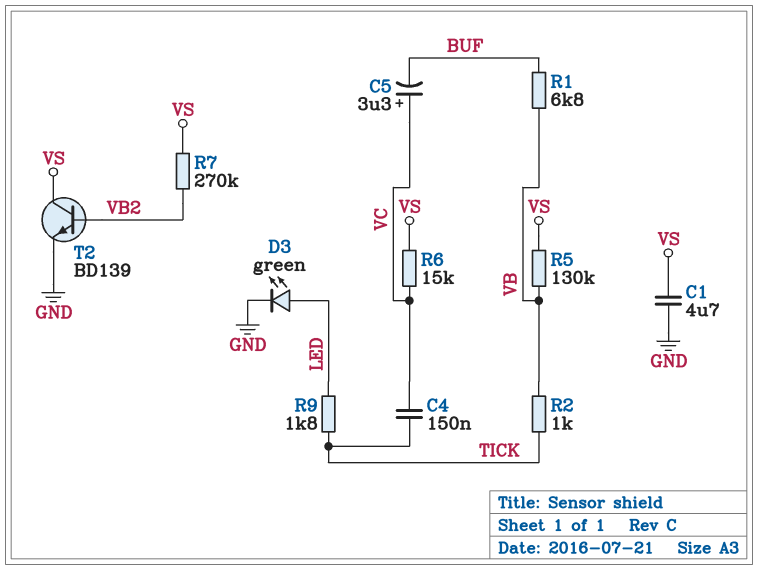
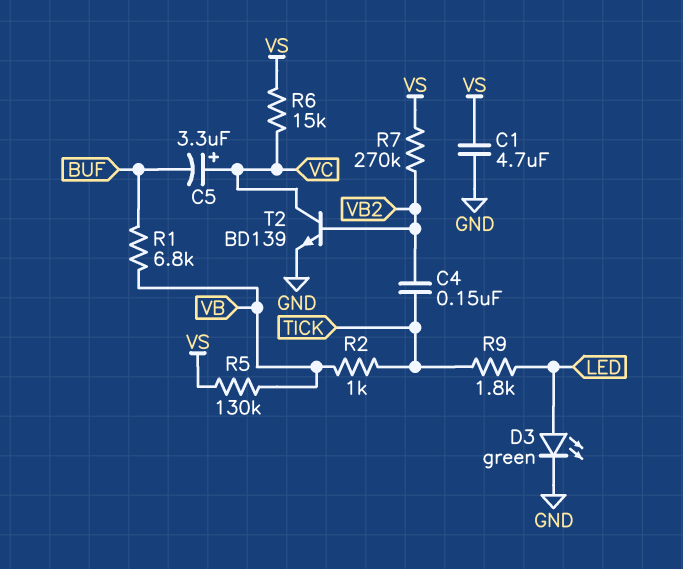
C4: 150nF (TICK, VC) -> 150nF (TICK, VB2)
T2: NPN BD139 (B VB2, C VS, E GND) -> NPN BD139 (B VB2, C VC, E GND)

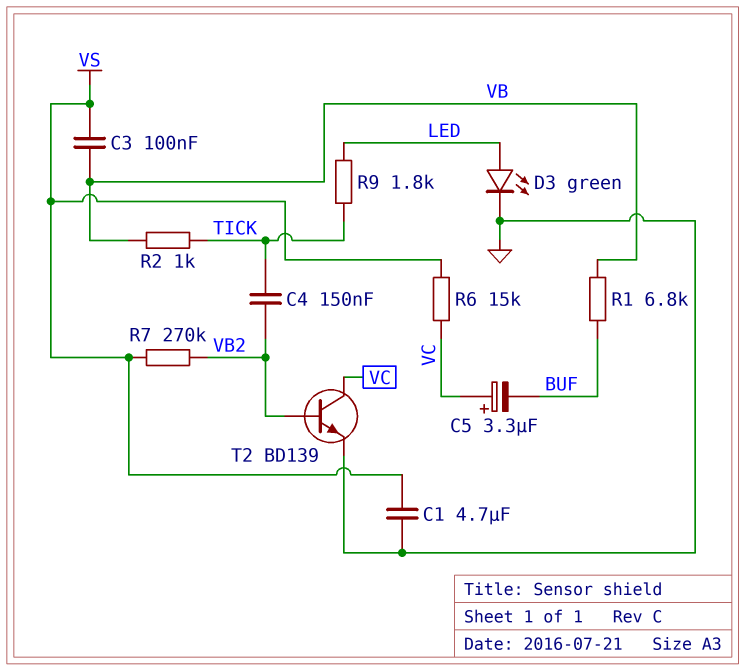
C3: none -> 100nF (VB, VS)
R5: 130k (VB, VS) -> none

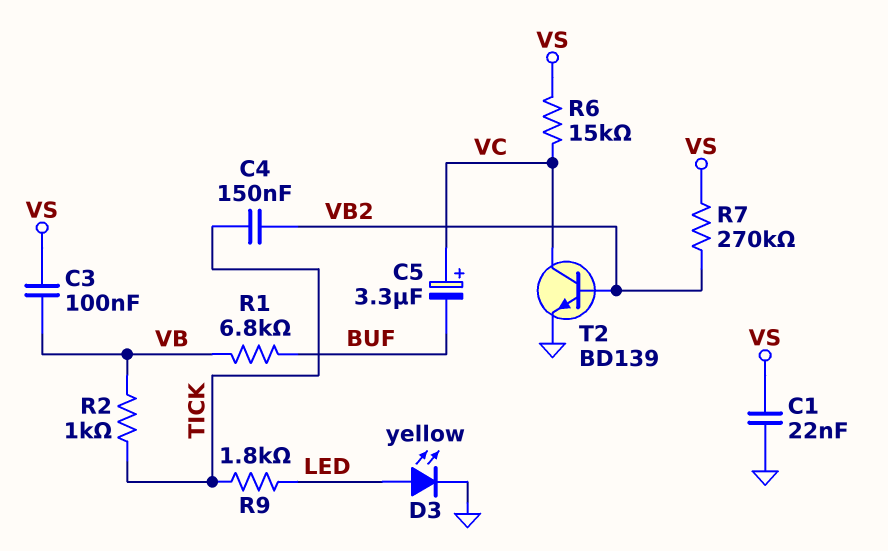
C1: 4.7uF (GND, VS) -> 22nF (GND, VS)
D3: LED green (A LED, K GND) -> LED yellow (A LED, K GND)

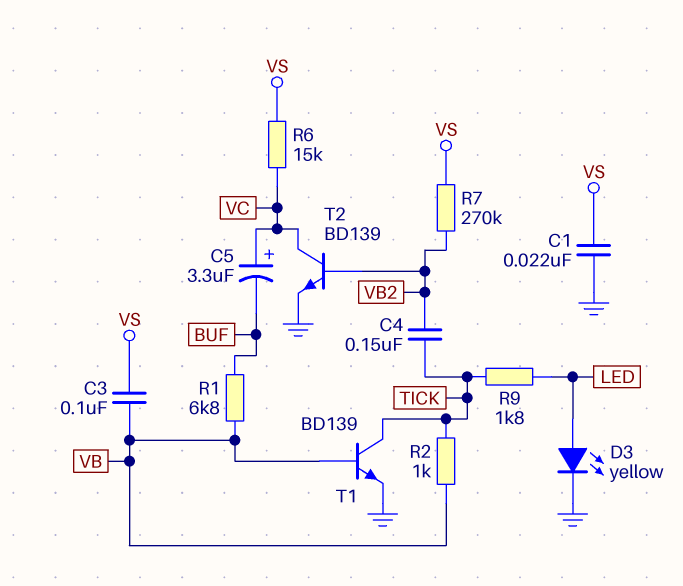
T1: none -> NPN BD139 (B VB, C TICK, E GND)

